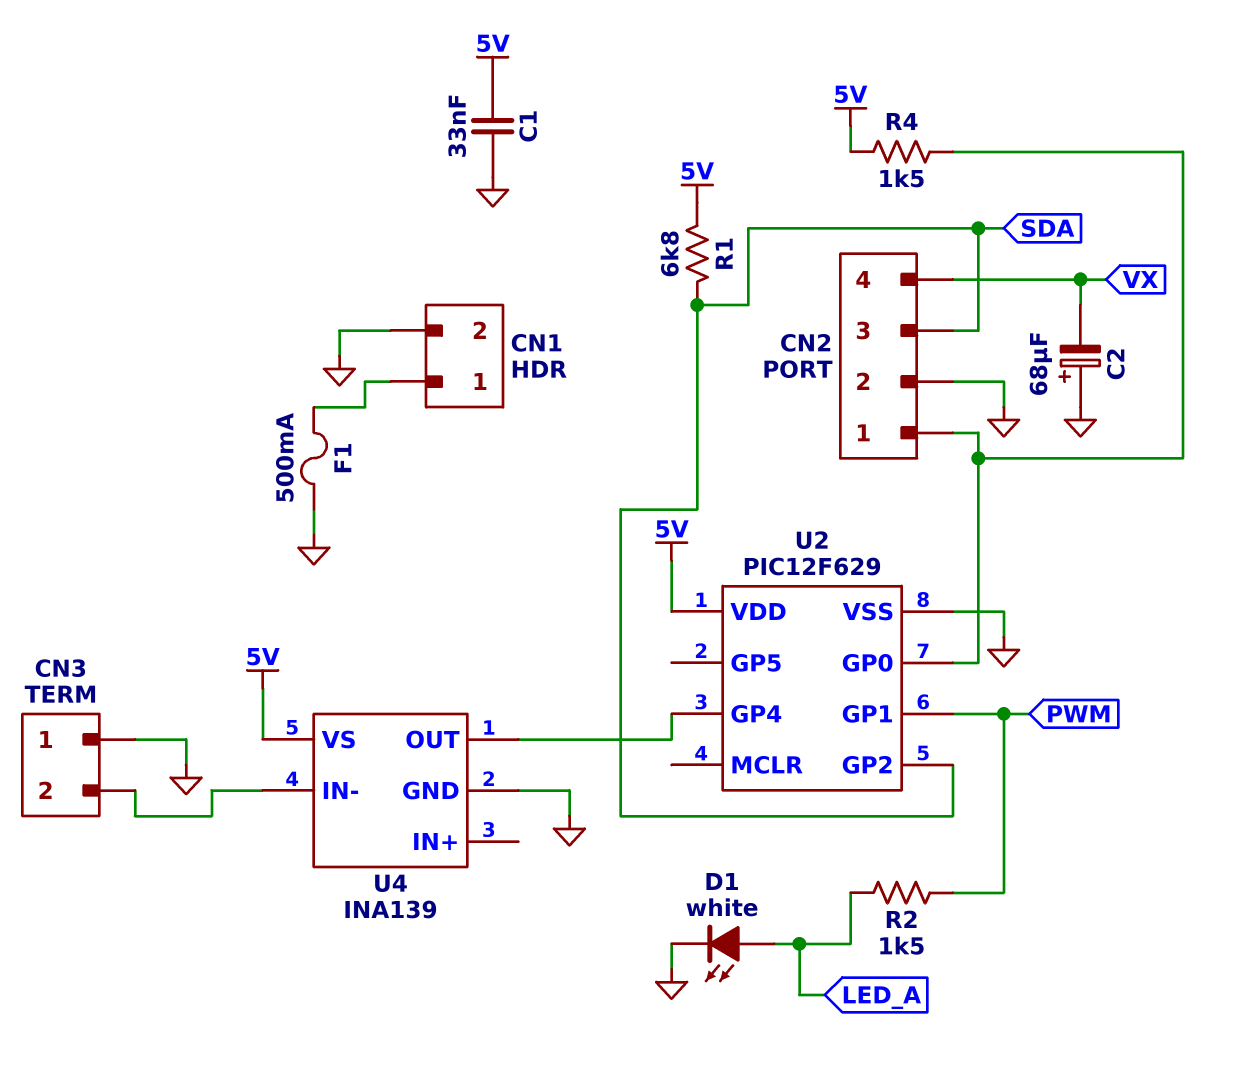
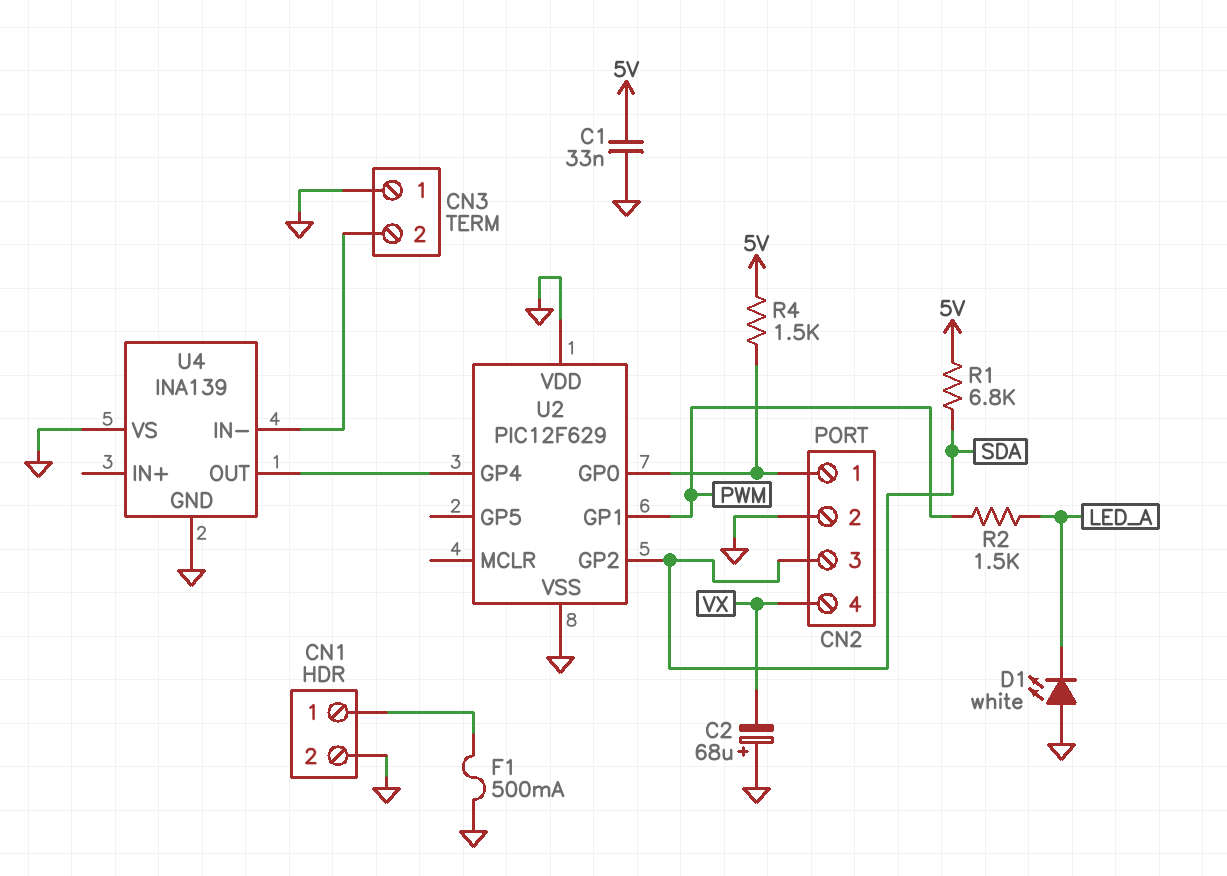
D1: LED white (A LED_A, K GND) -> LED white (A GND, K LED_A)
U2 pin VDD: 5V -> GND
U4 pin VS: 5V -> GND

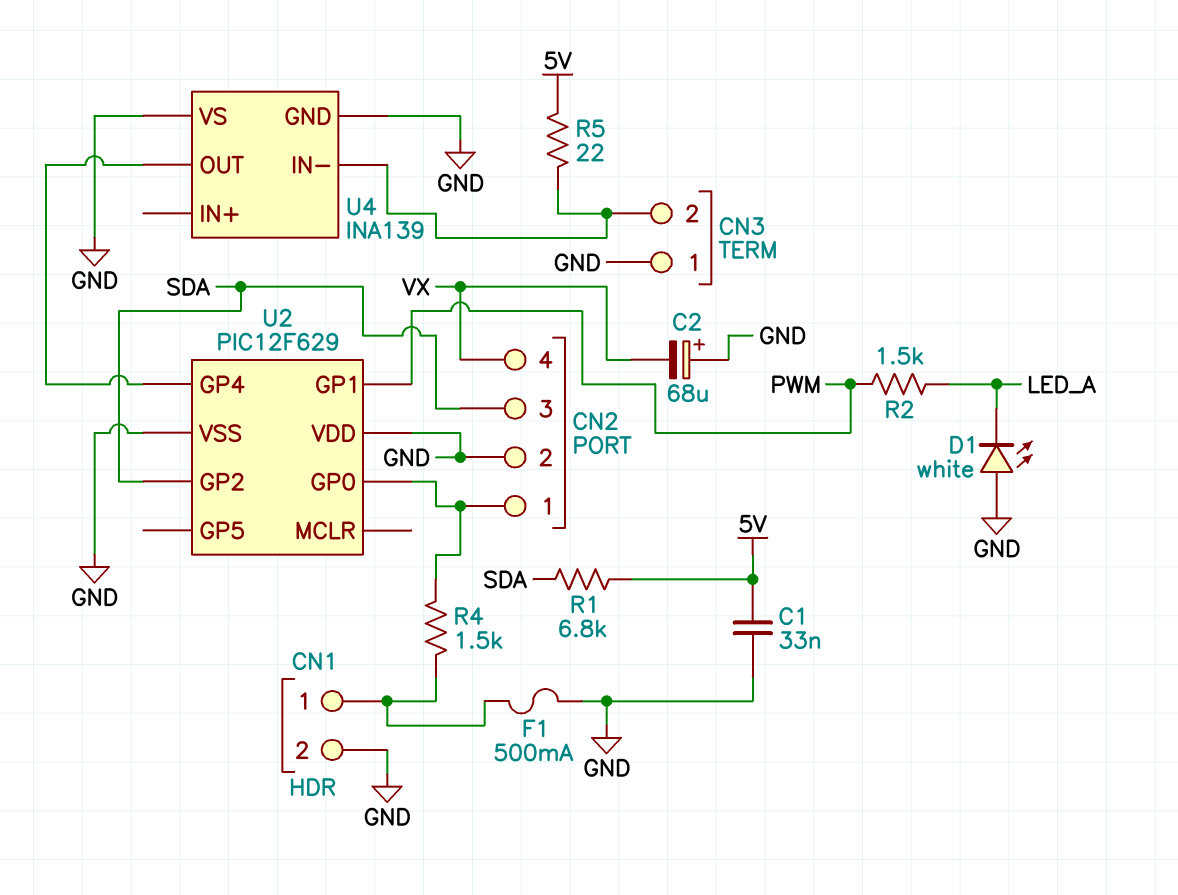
R4: 1.5k (5V, CN2/1) -> 1.5k (CN1/1, CN2/1)
R5: none -> 22 (5V, CN3/2)

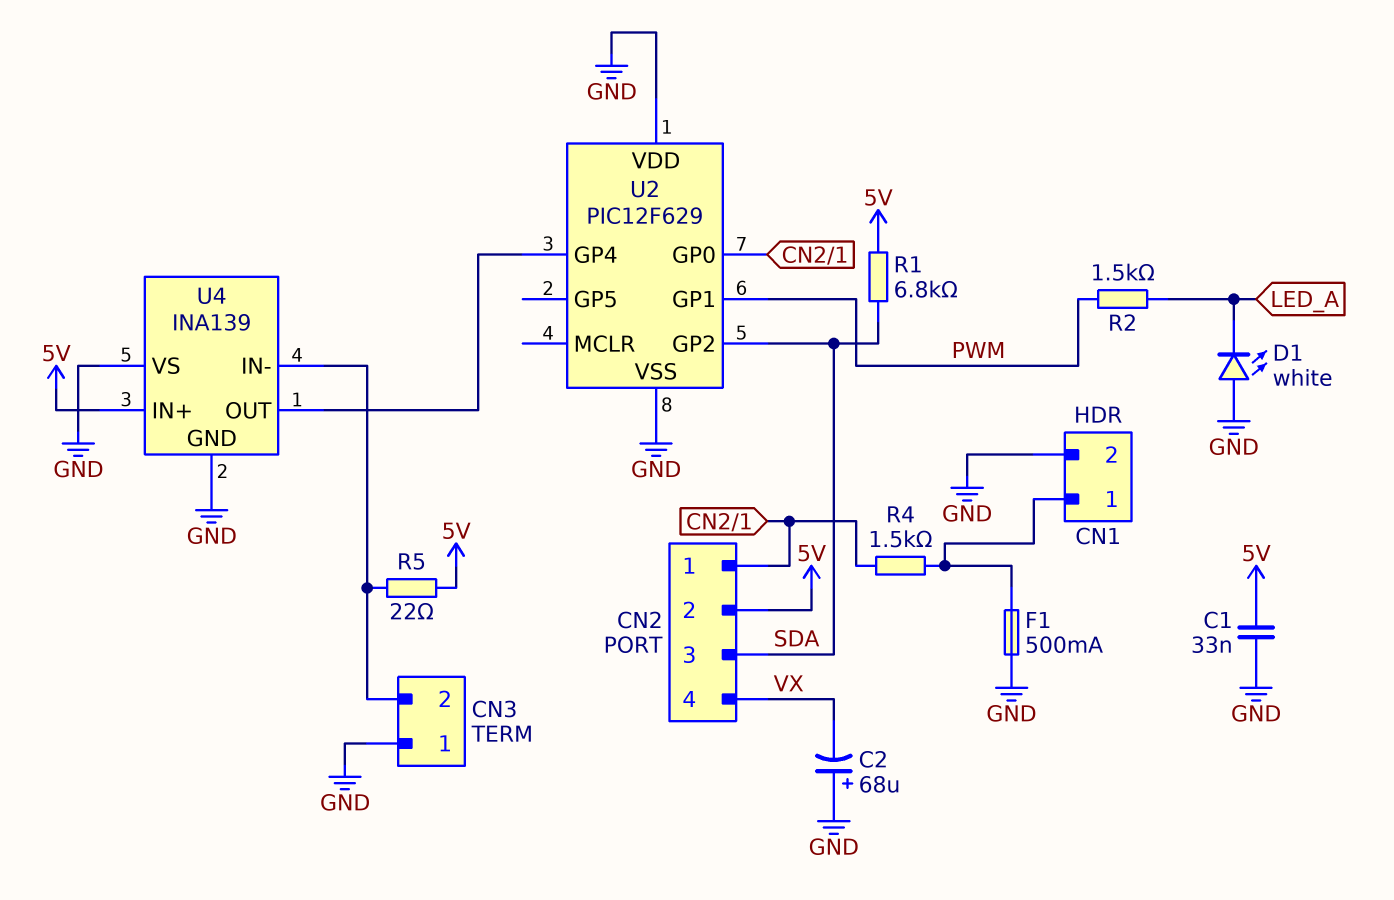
CN2 pin 2: GND -> 5V
U4 pin IN+: none -> 5V

